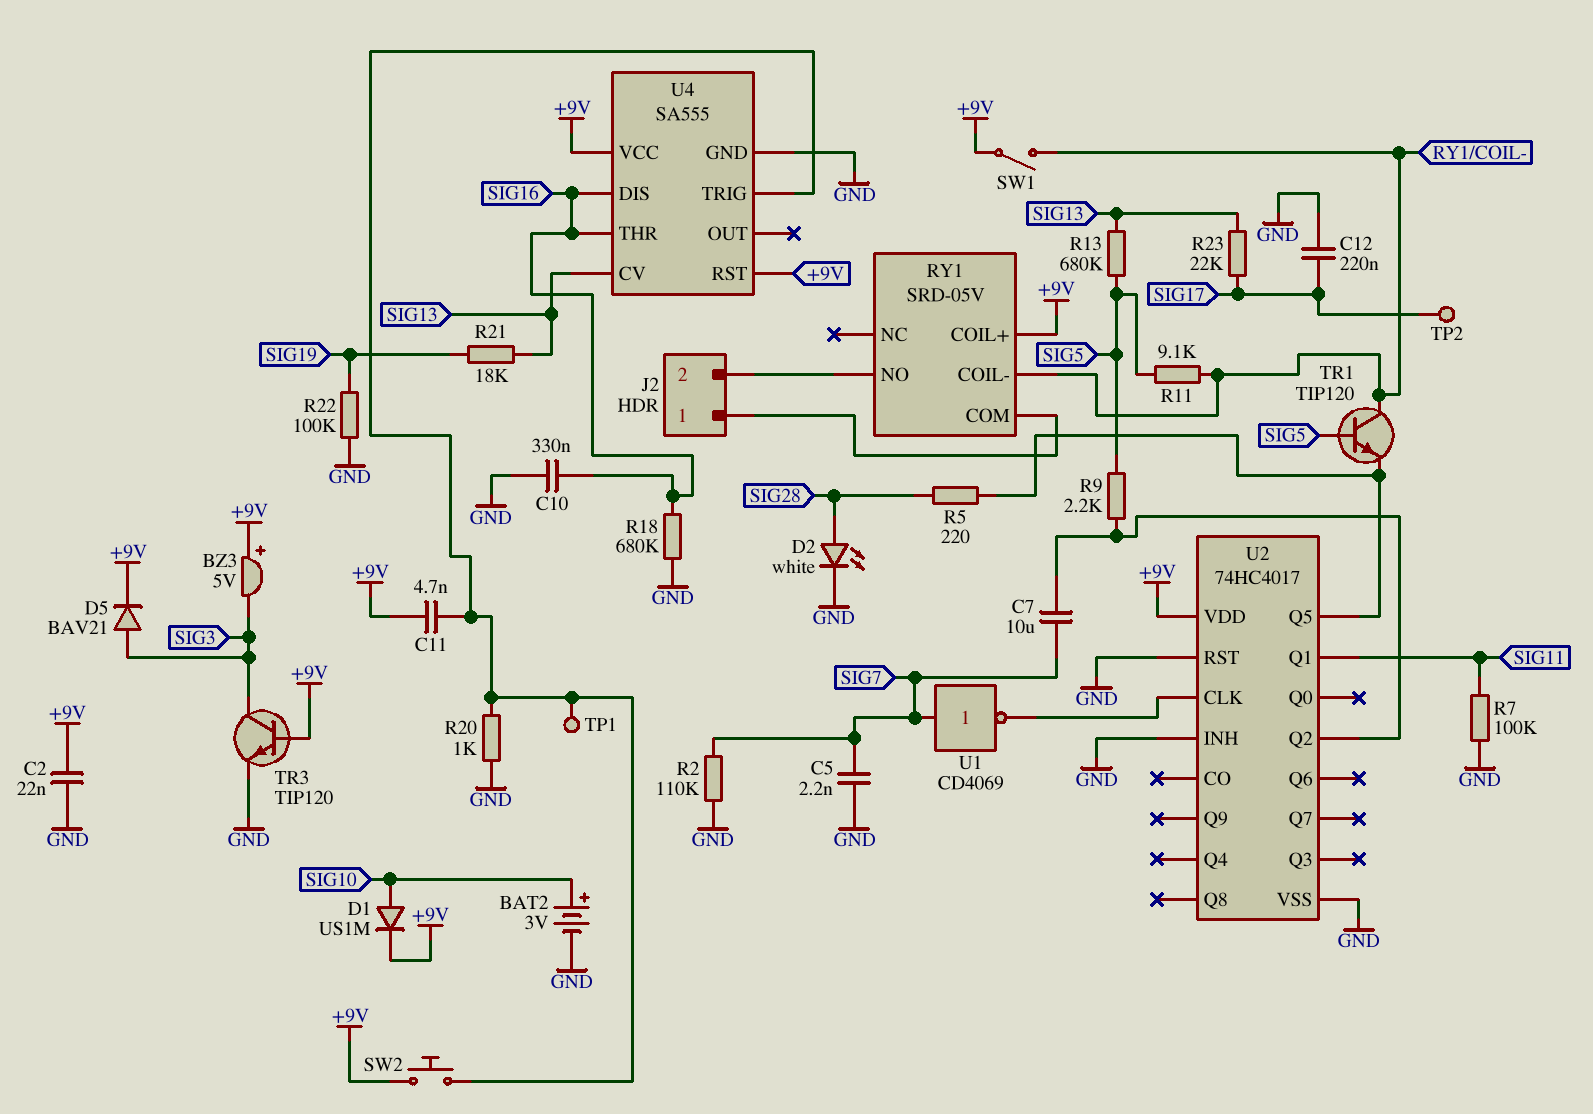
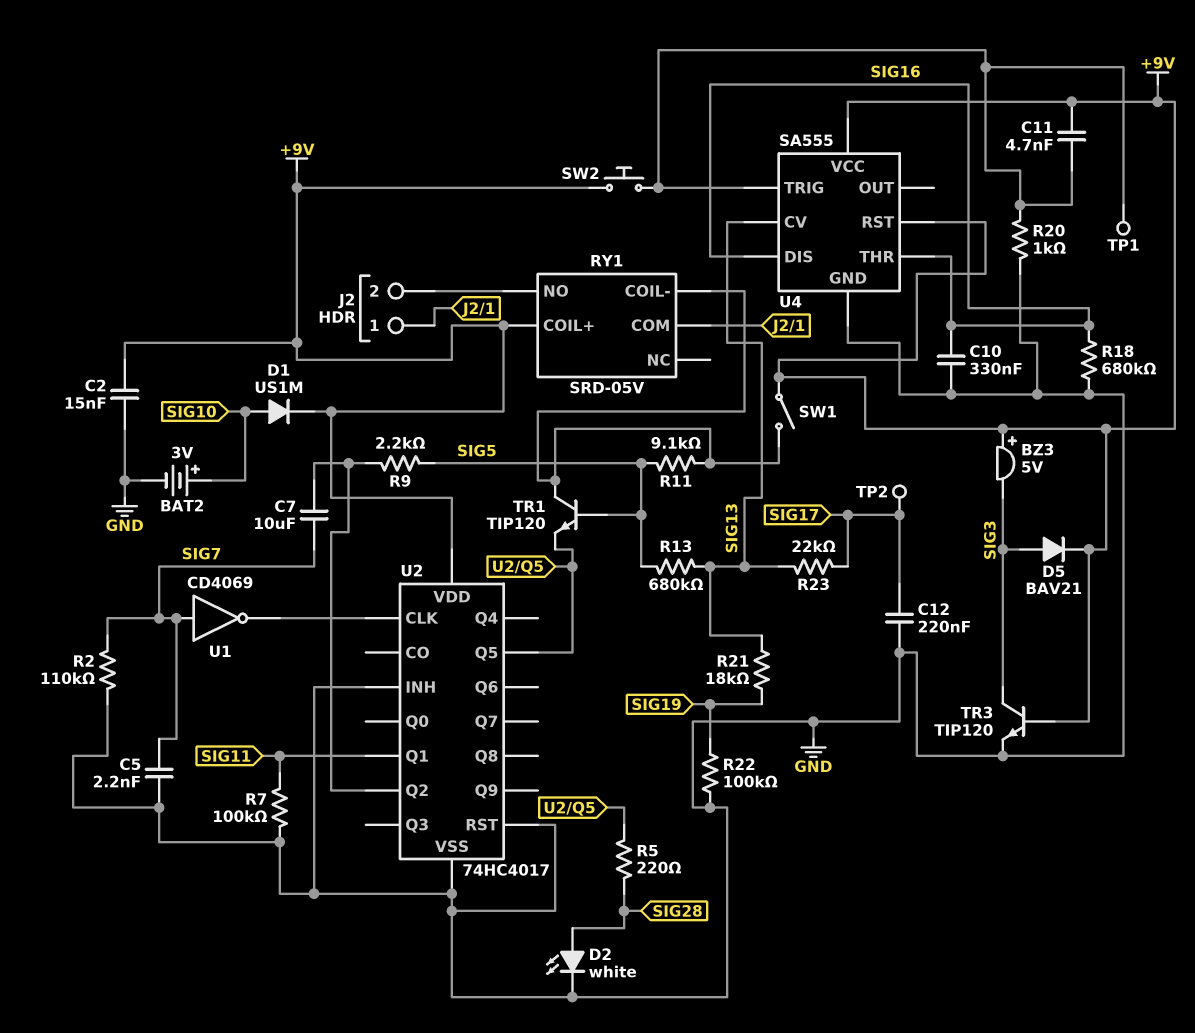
C2: 22nF (+9V, GND) -> 15nF (+9V, GND)

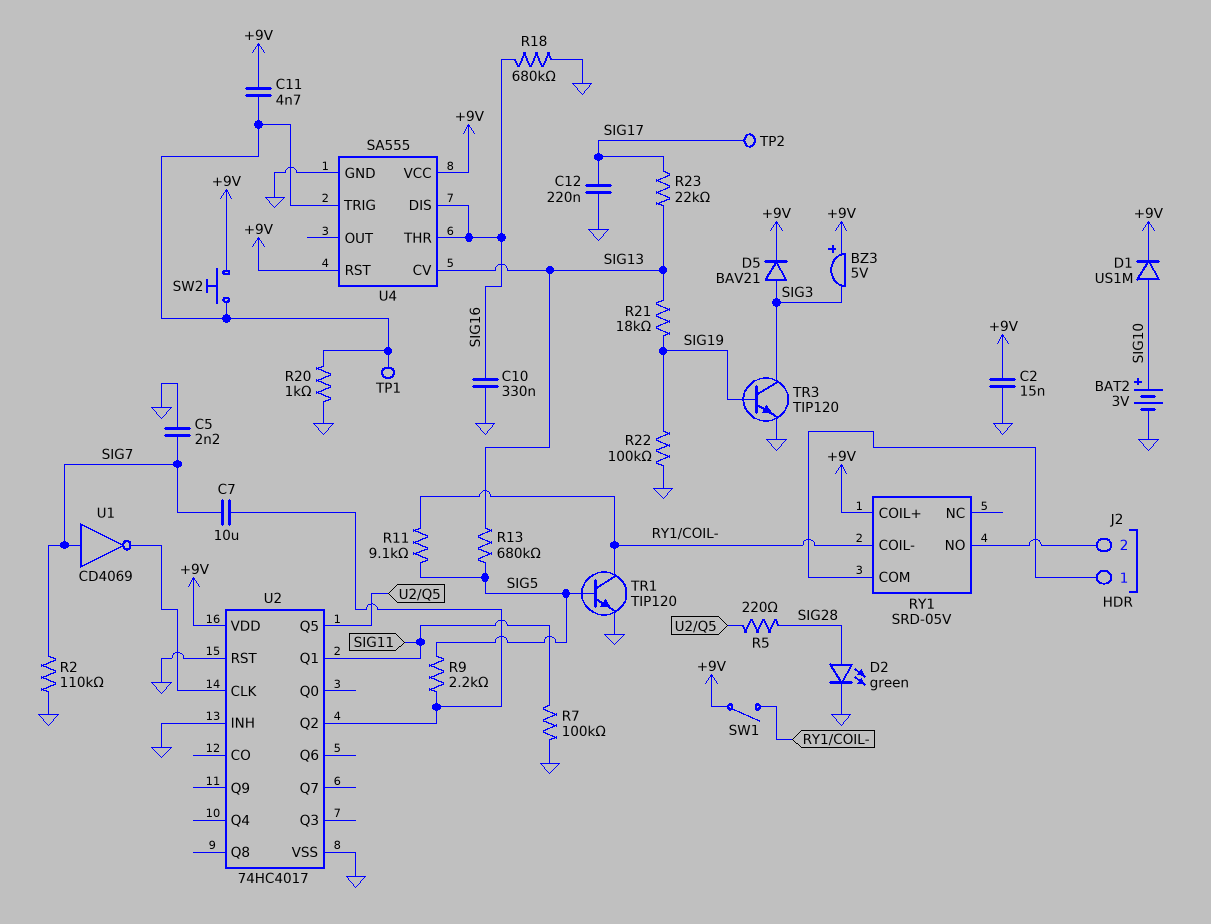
D2: LED white (A SIG28, K GND) -> LED green (A SIG28, K GND)
TR1: NPN TIP120 (B SIG5, C RY1/COIL-, E U2/Q5) -> NPN TIP120 (B SIG5, C RY1/COIL-, E GND)
TR3: NPN TIP120 (B +9V, C SIG3, E GND) -> NPN TIP120 (B SIG19, C SIG3, E GND)

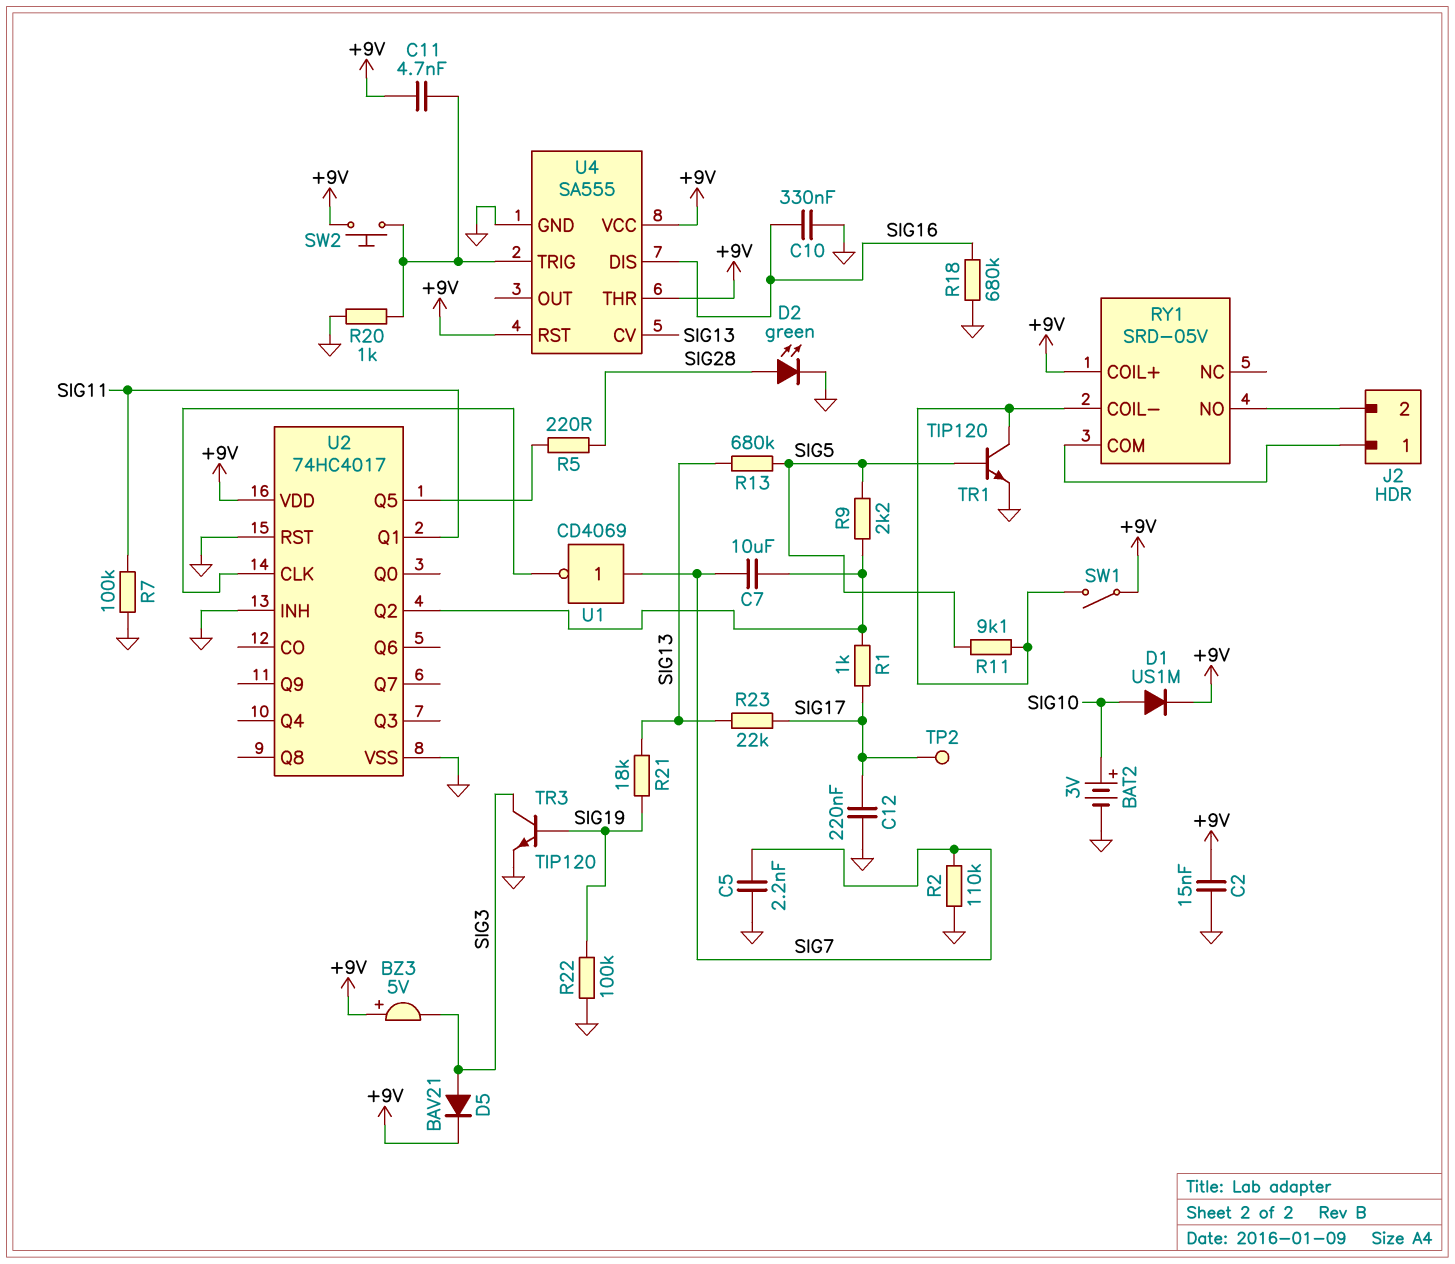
R1: none -> 1k (SIG17, U2/Q2)
TP1: test point (U4/TRIG) -> none
U4 pin THR: SIG16 -> +9V

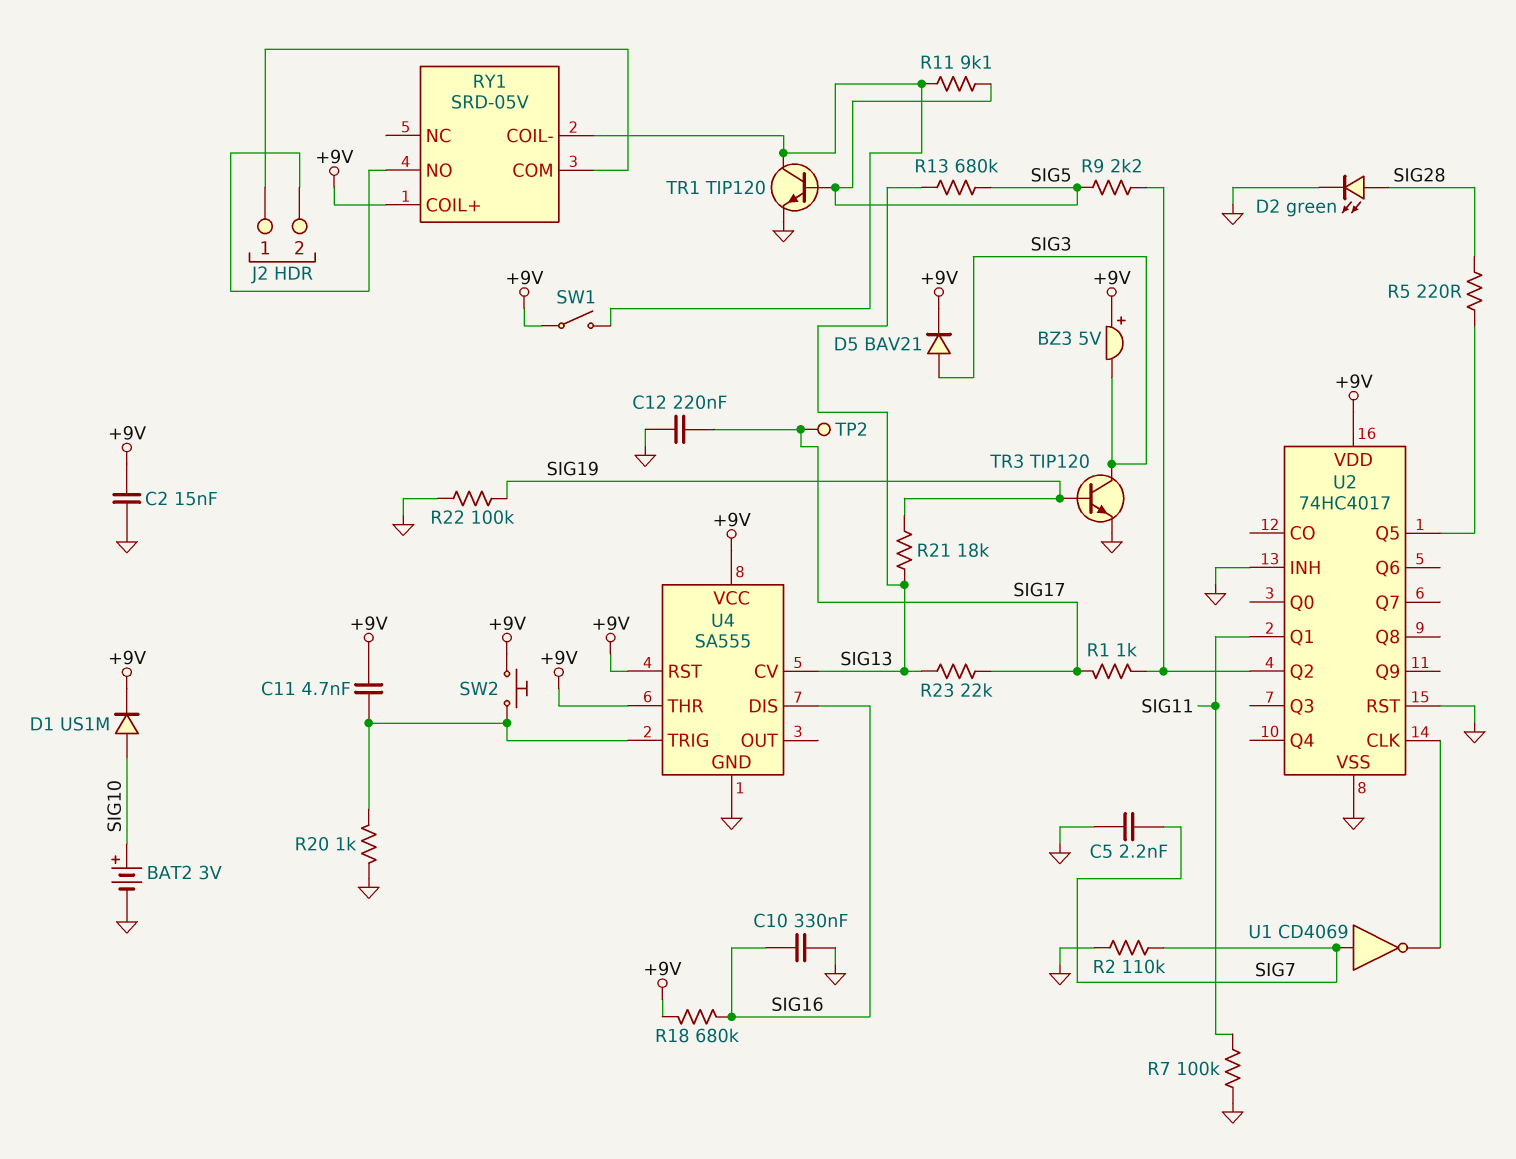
C7: 10uF (SIG7, U2/Q2) -> none
R18: 680k (GND, SIG16) -> 680k (+9V, SIG16)

